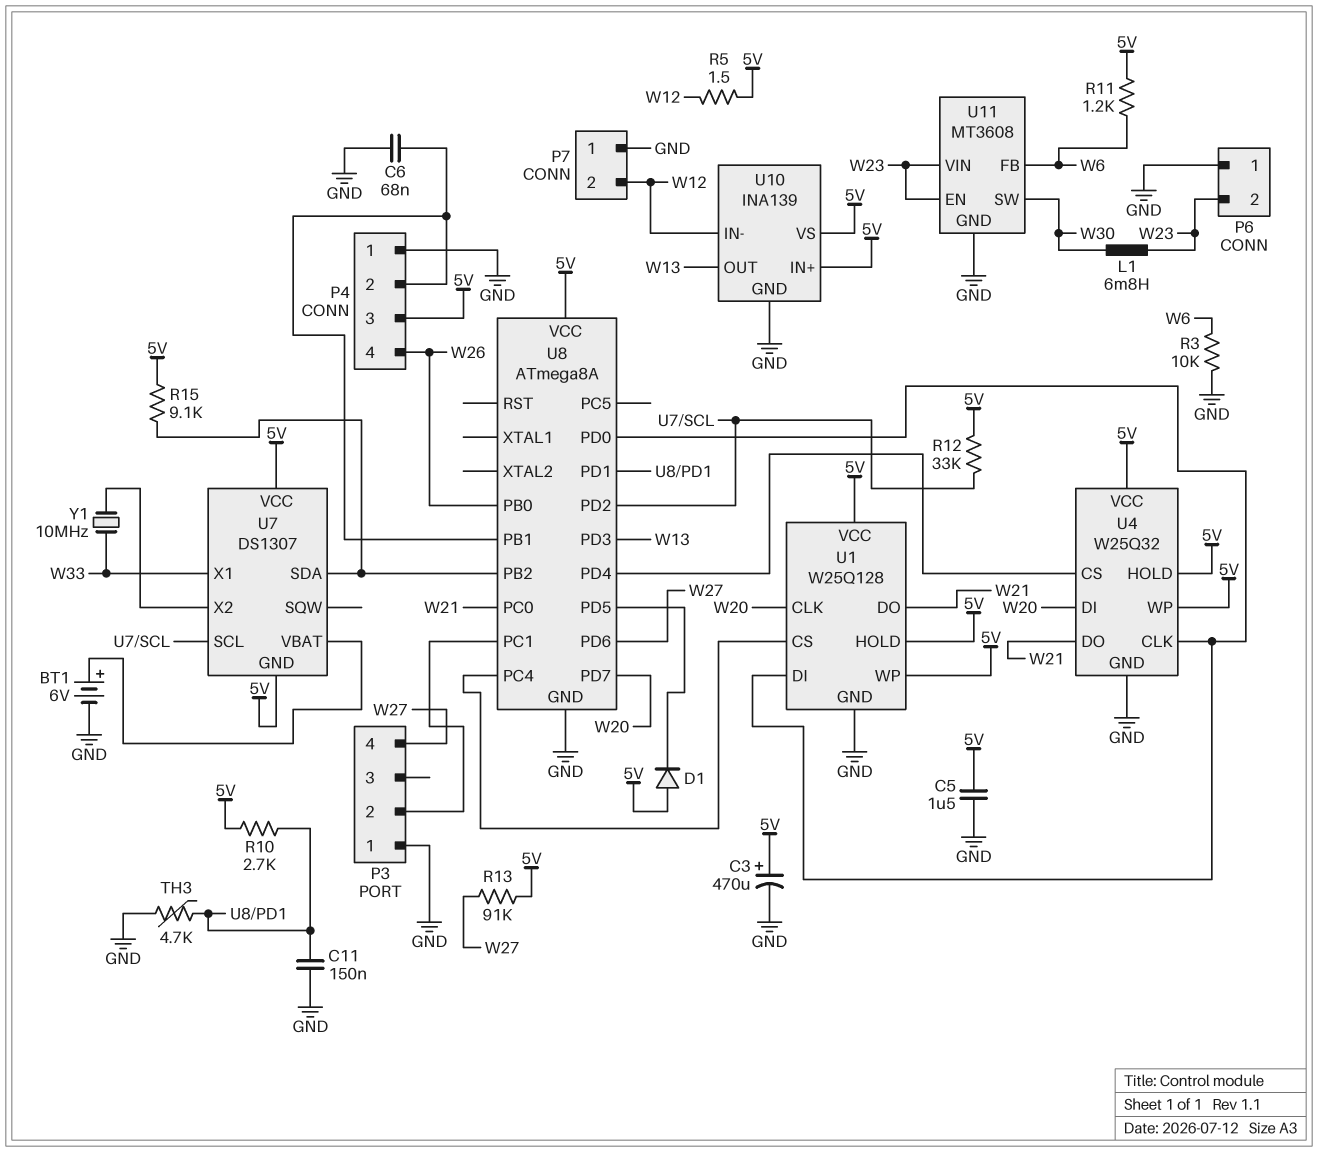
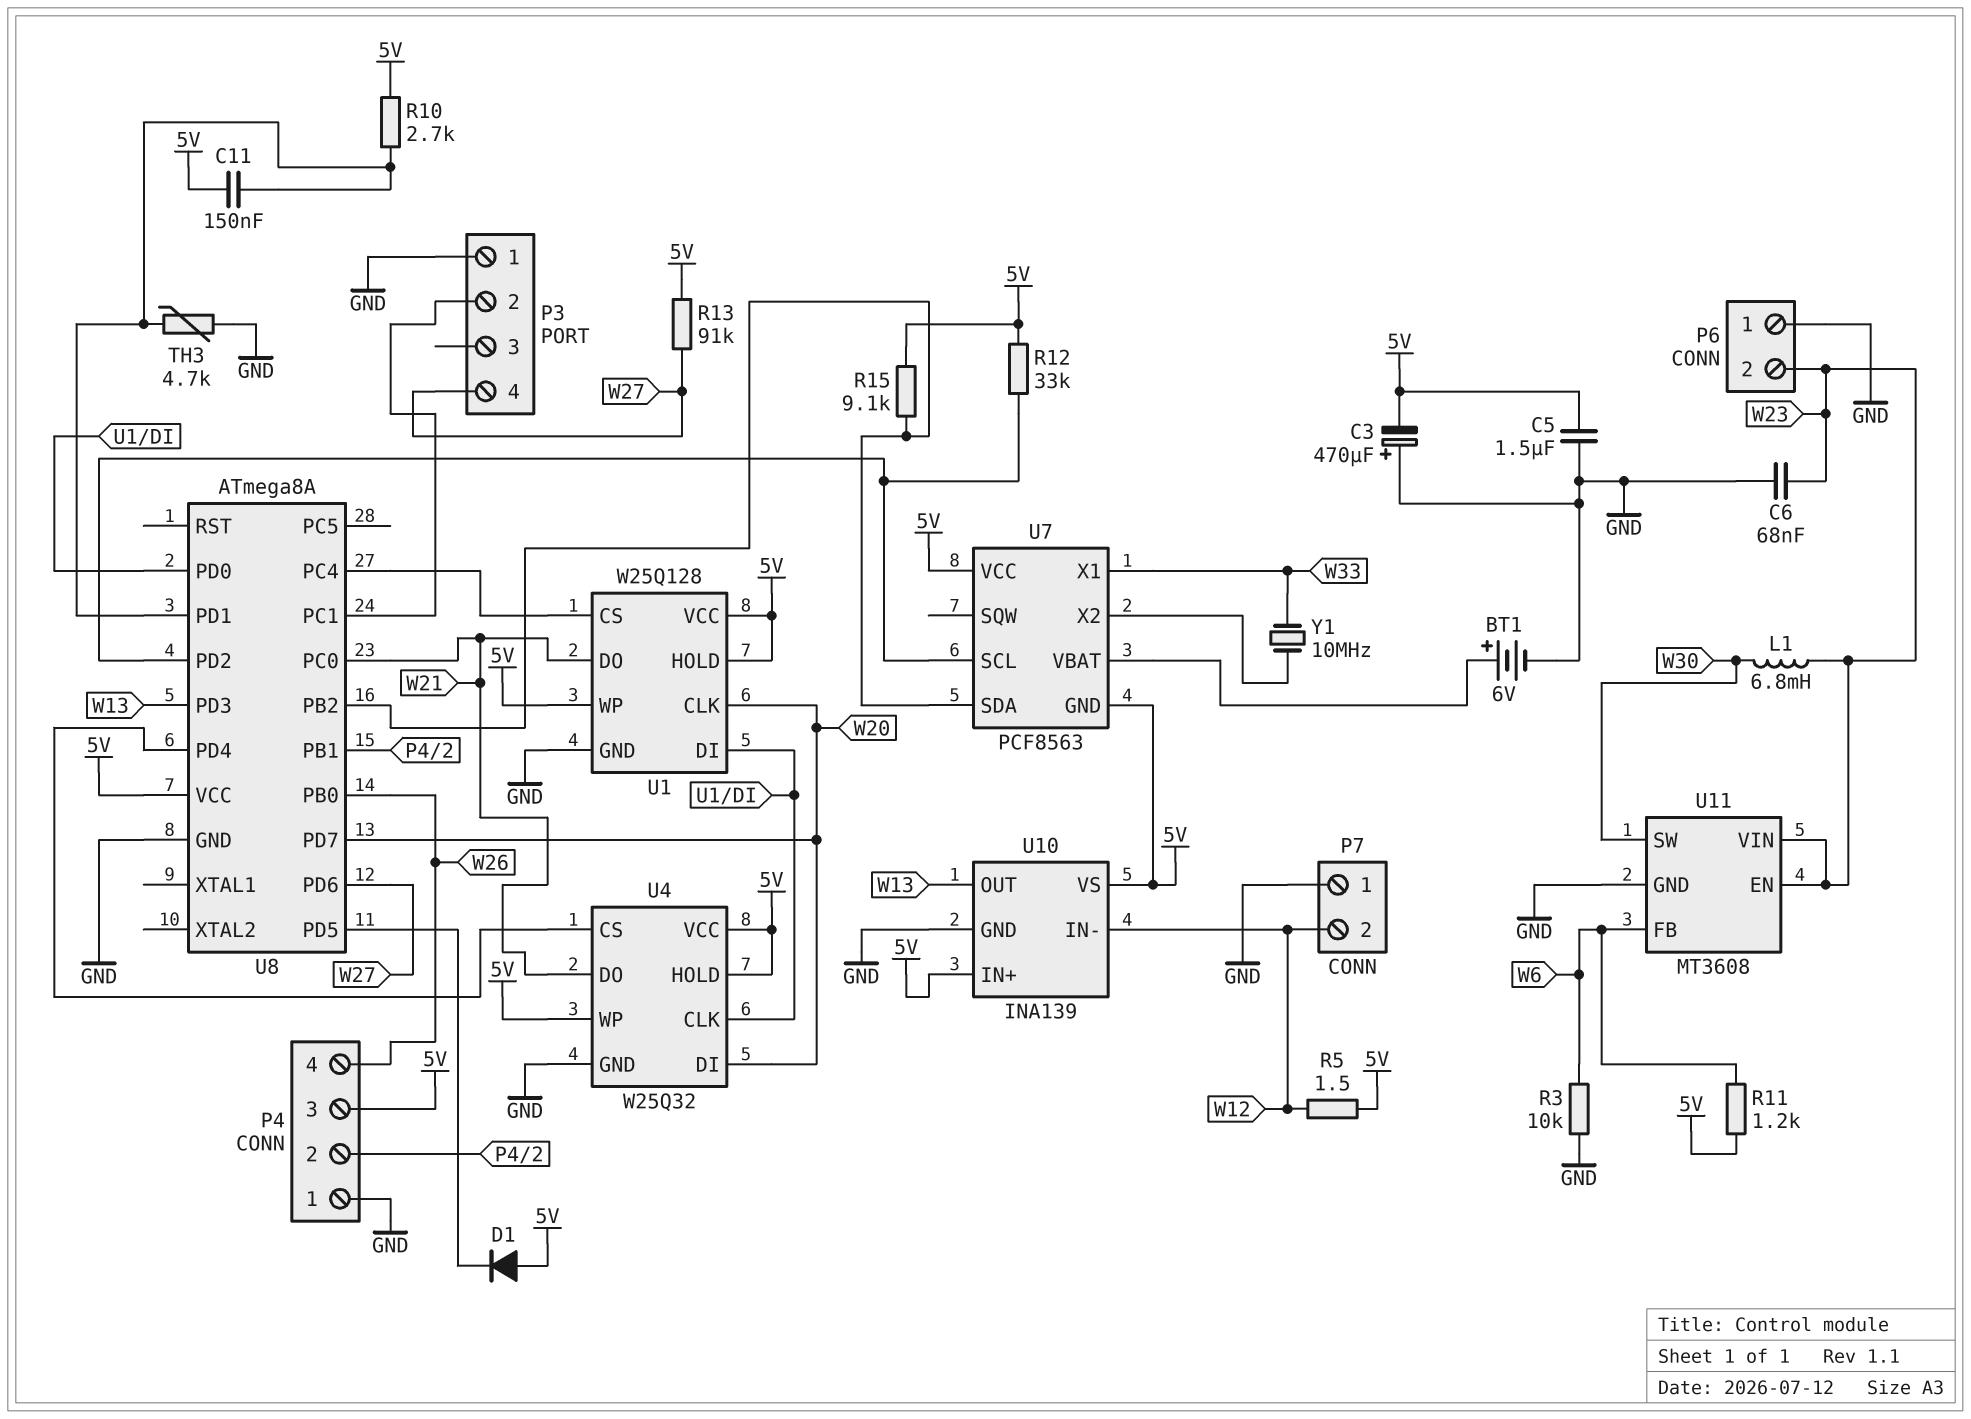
C3: 470uF (plus 5V, minus GND) -> 470uF (plus GND, minus 5V)
C6: 68nF (GND, P4/2) -> 68nF (GND, W23)
C11: 150nF (GND, U8/PD1) -> 150nF (5V, U8/PD1)
U7: DS1307 -> PCF8563

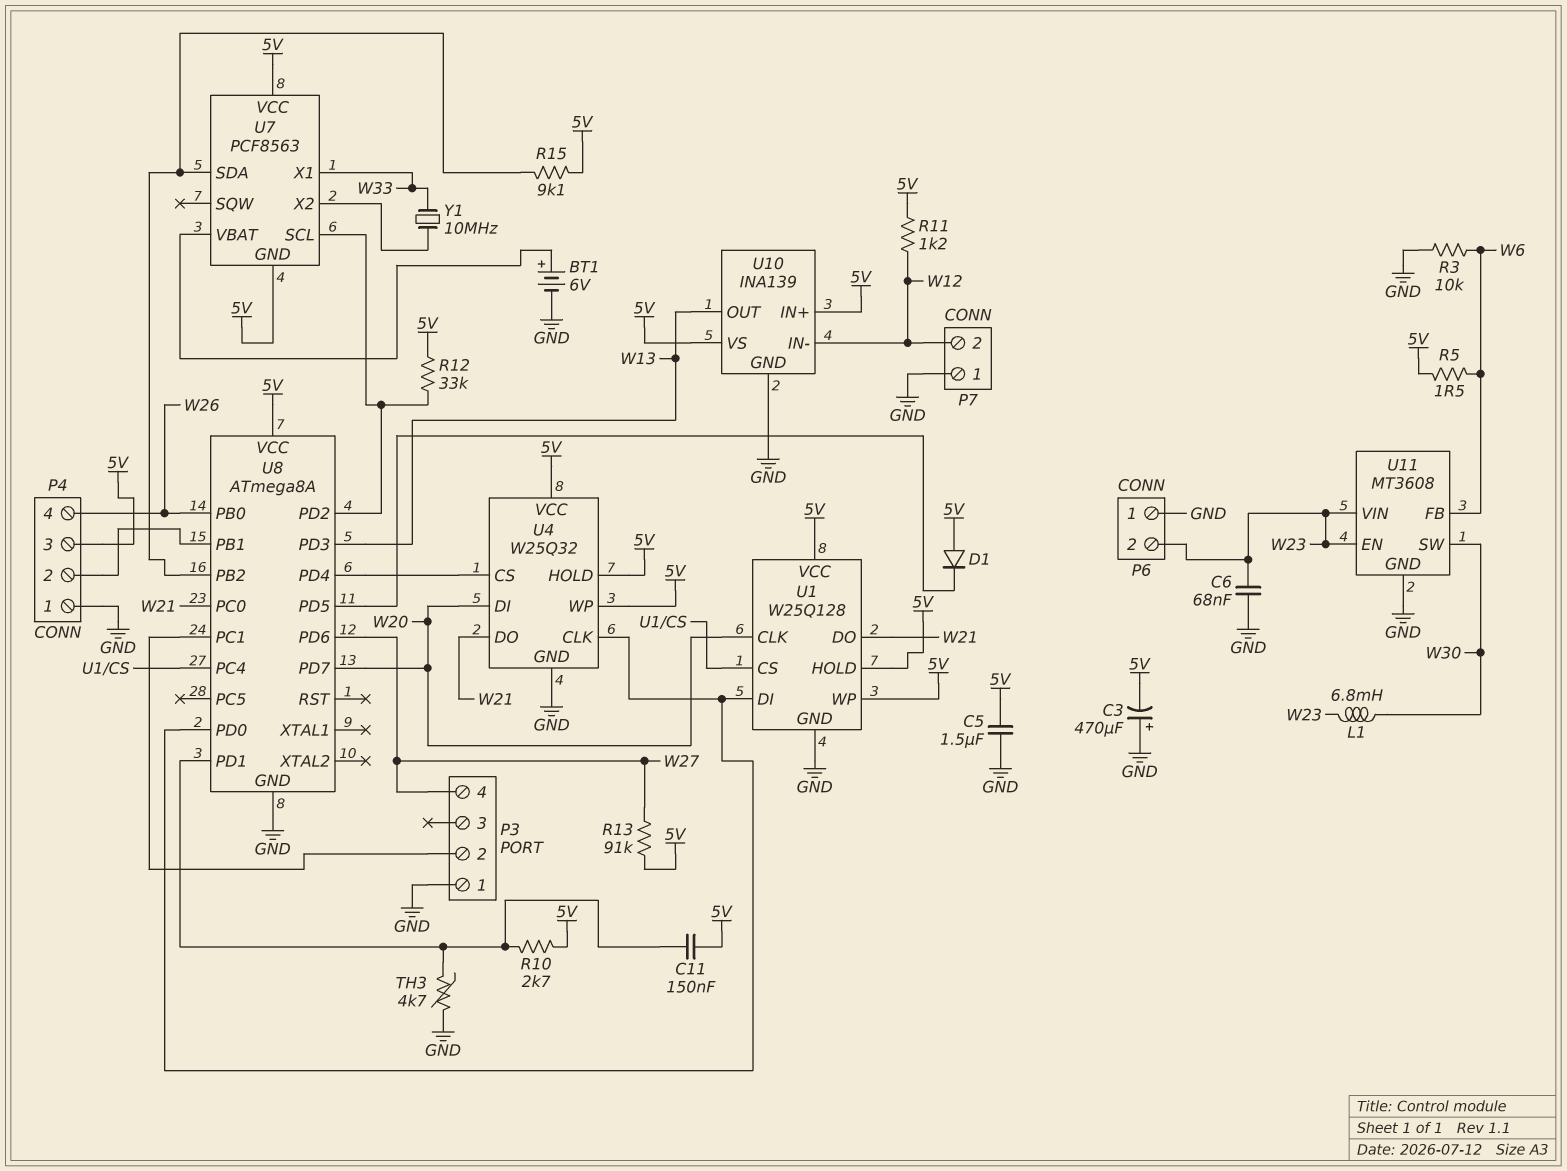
R5: 1.5 (5V, W12) -> 1.5 (5V, W6)
R11: 1.2k (5V, W6) -> 1.2k (5V, W12)

